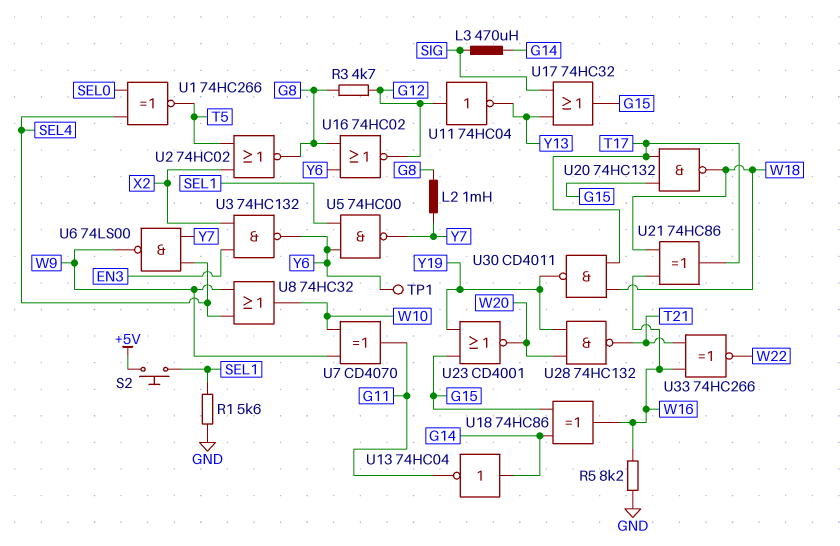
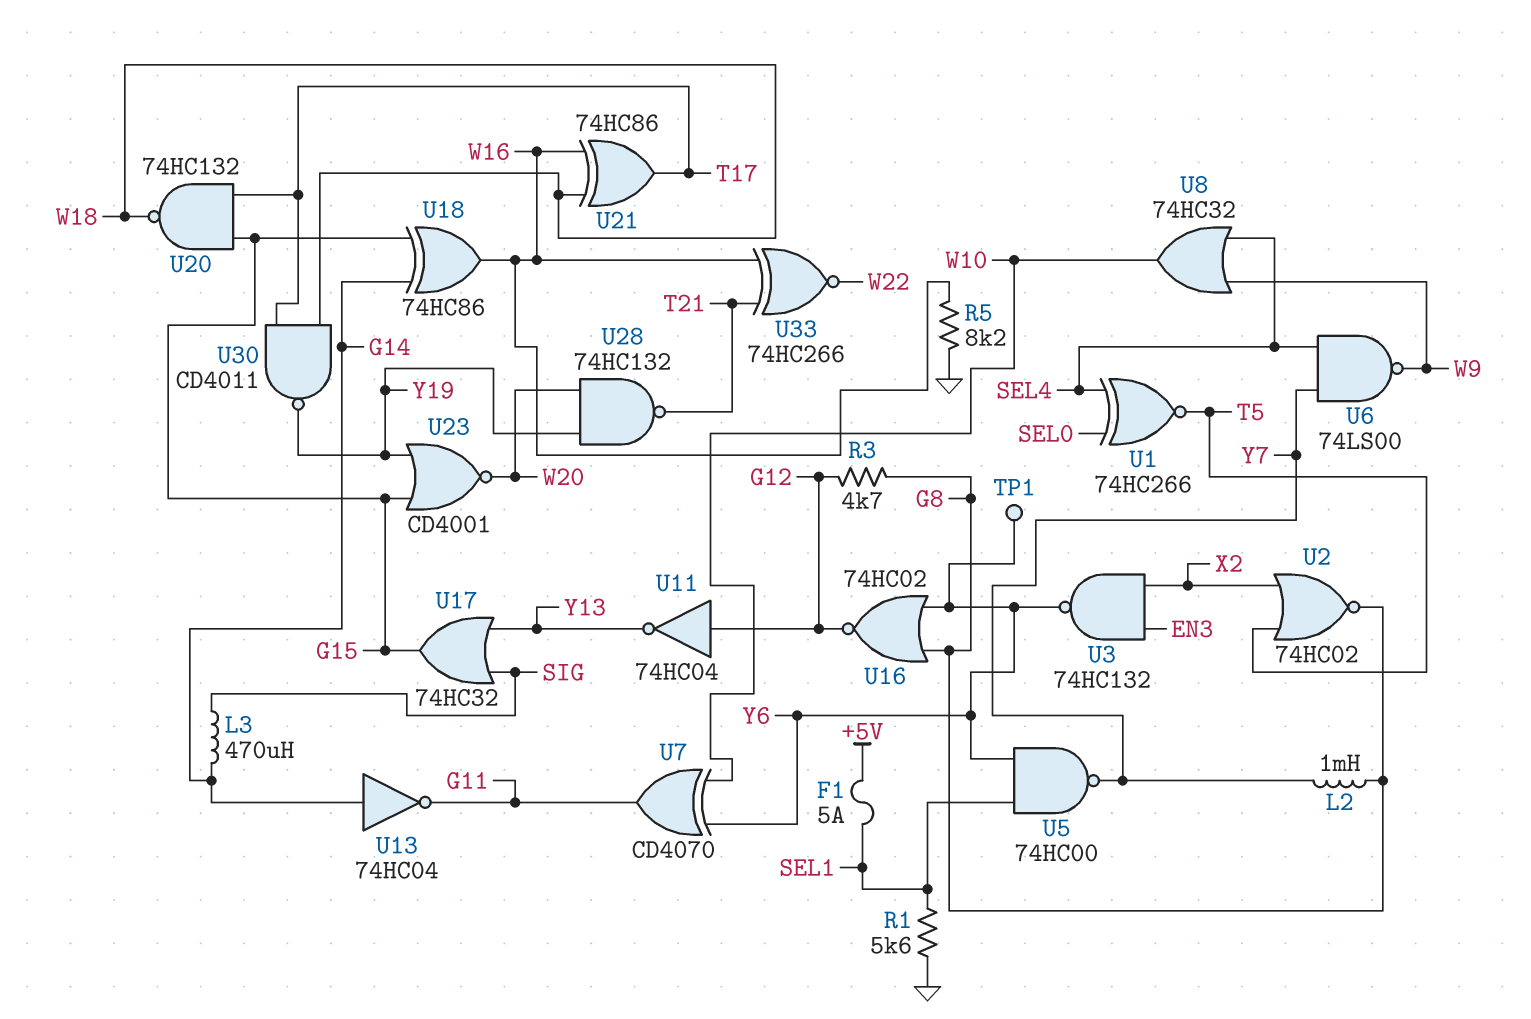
F1: none -> 5A (+5V, SEL1)
S2: button (+5V, SEL1) -> none
U7: XOR CD4070 (in W9, in W10, out G11) -> XOR CD4070 (in W10, in Y6, out G11)

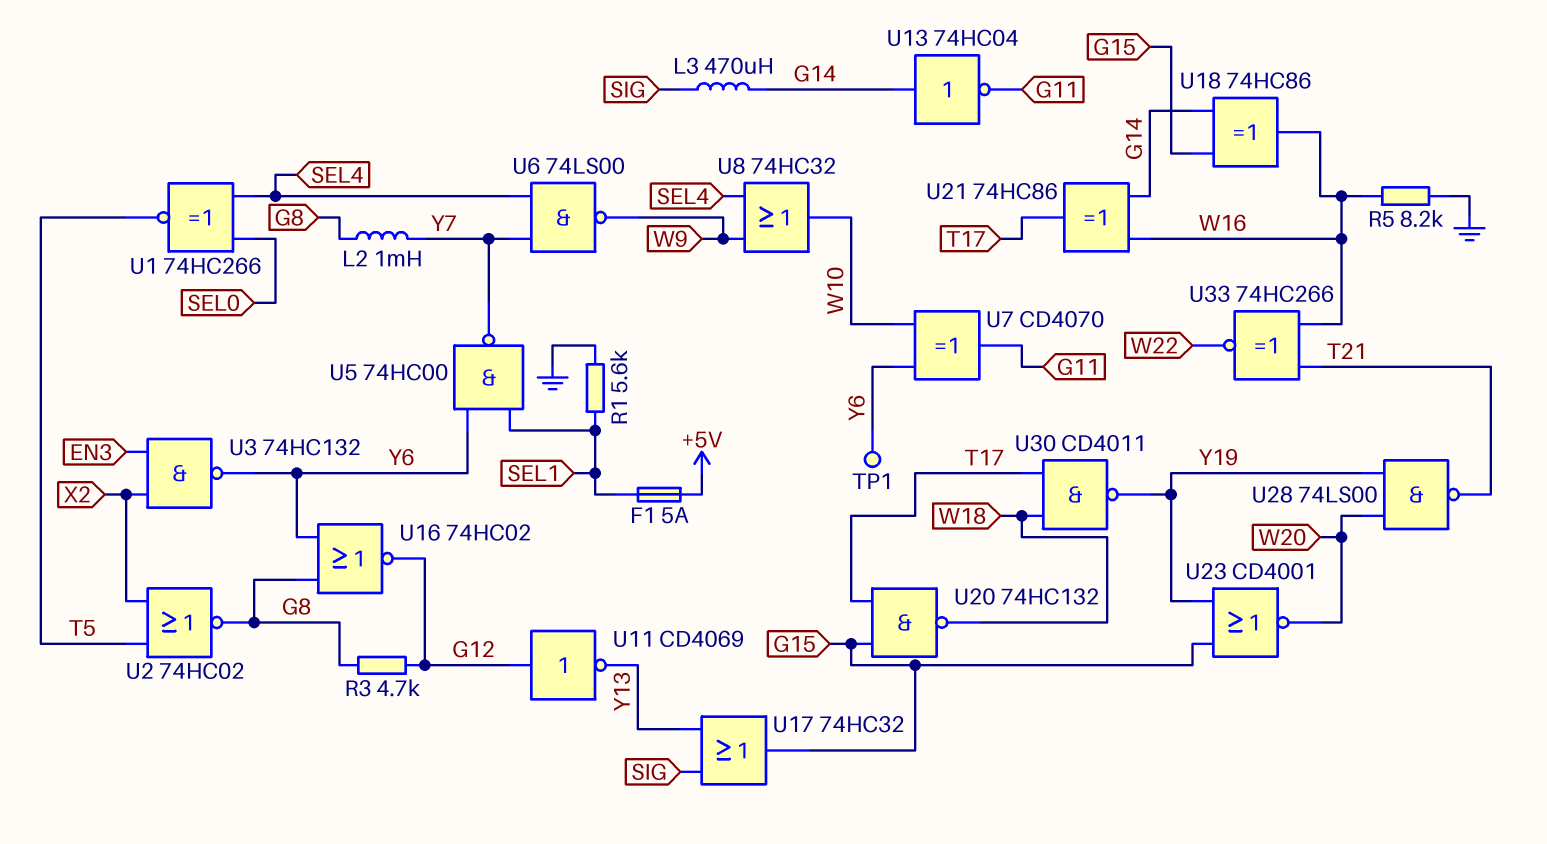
U11: NOT 74HC04 (in G12, out Y13) -> NOT CD4069 (in G12, out Y13)
U21: XOR 74HC86 (in W16, in W18, out T17) -> XOR 74HC86 (in G14, in W16, out T17)
U28: NAND 74HC132 (in W20, in Y19, out T21) -> NAND 74LS00 (in W20, in Y19, out T21)

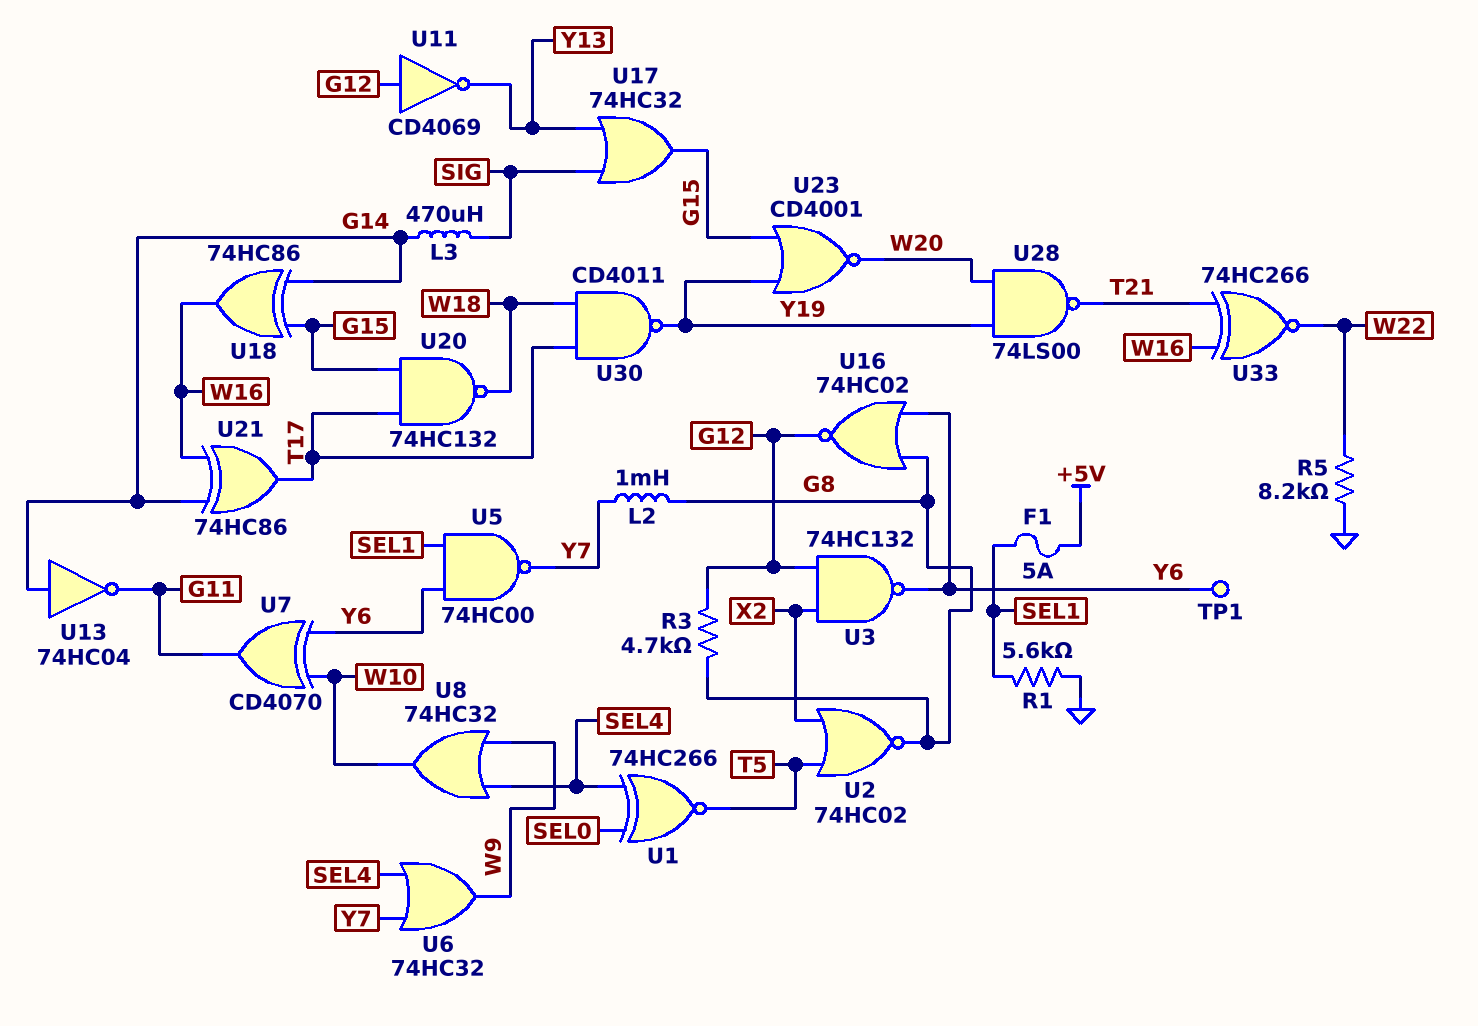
R5: 8.2k (GND, W16) -> 8.2k (GND, W22)
U3: NAND 74HC132 (in EN3, in X2, out Y6) -> NAND 74HC132 (in G12, in X2, out Y6)
U6: NAND 74LS00 (in SEL4, in Y7, out W9) -> OR 74HC32 (in SEL4, in Y7, out W9)

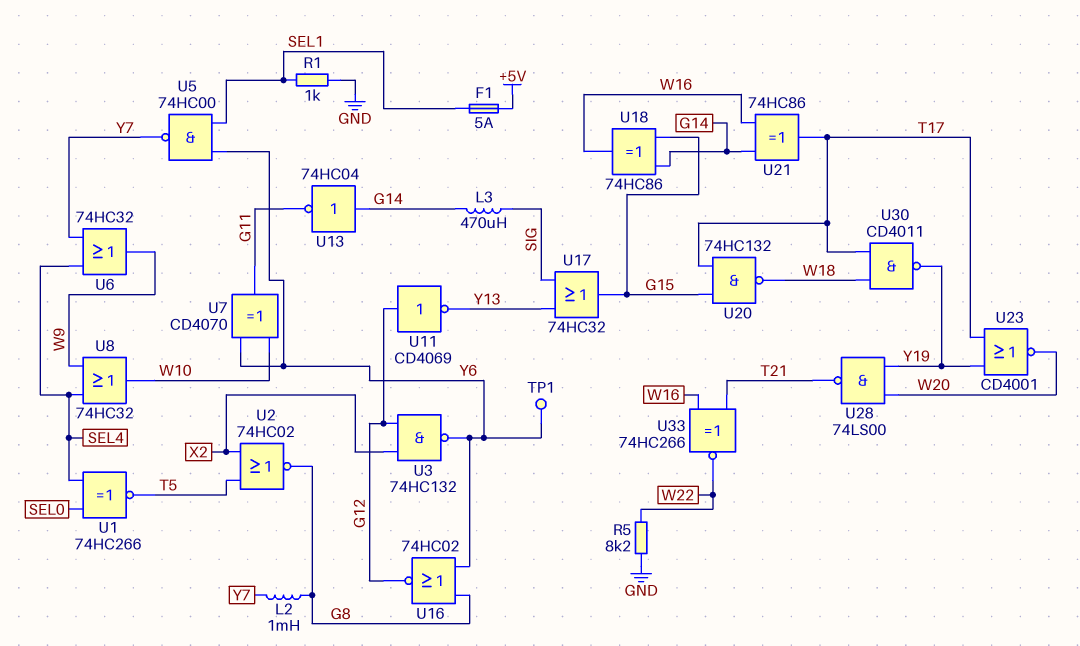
R1: 5.6k (GND, SEL1) -> 1k (GND, SEL1)
R3: 4.7k (G8, G12) -> none
U23: NOR CD4001 (in G15, in Y19, out W20) -> NOR CD4001 (in T17, in Y19, out W20)

